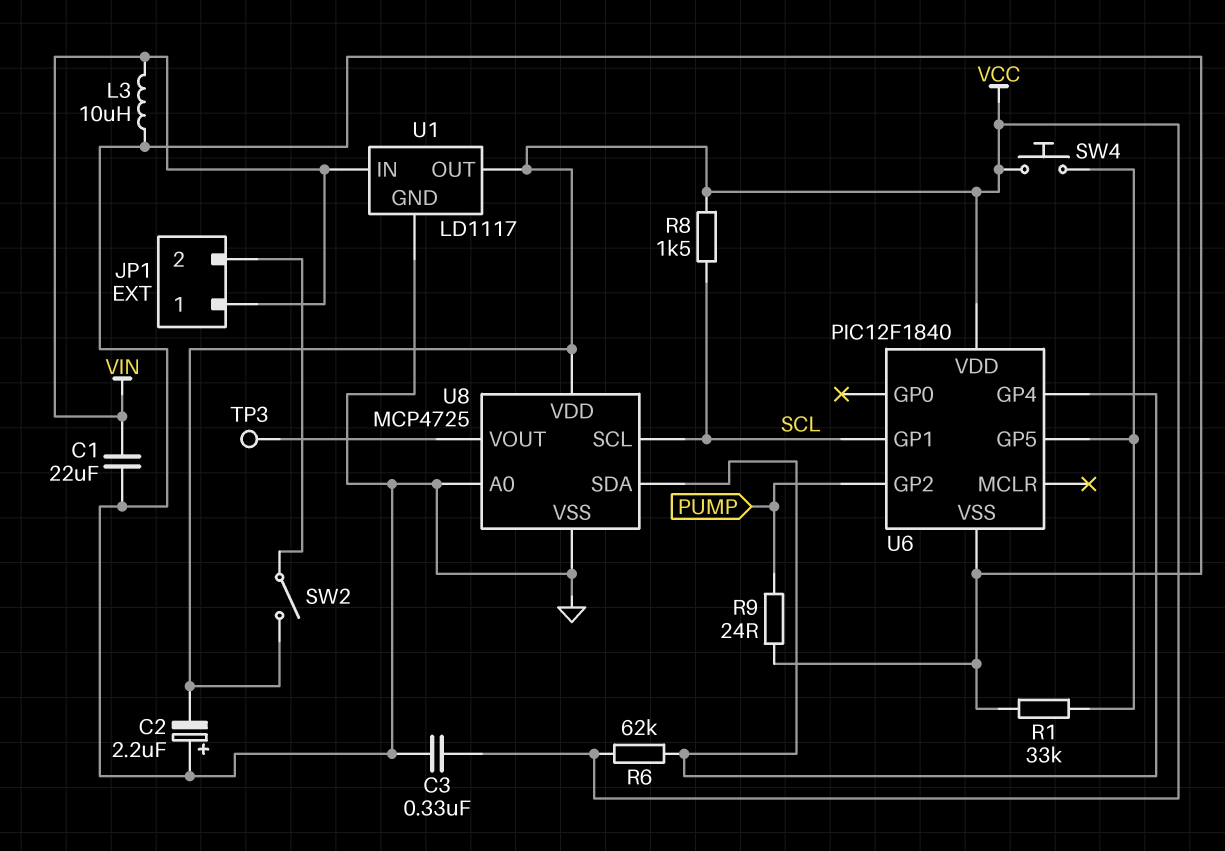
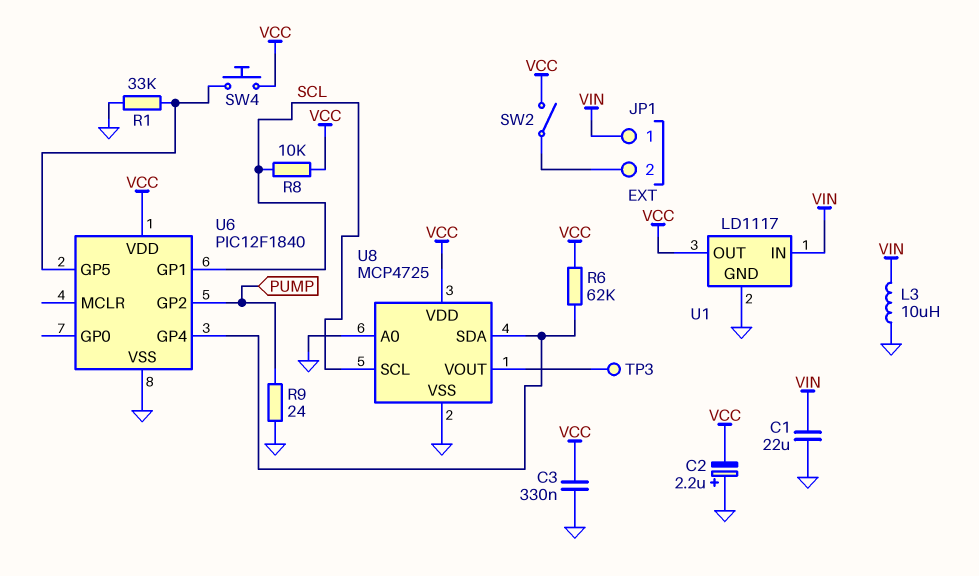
R8: 1.5k (SCL, VCC) -> 10k (SCL, VCC)

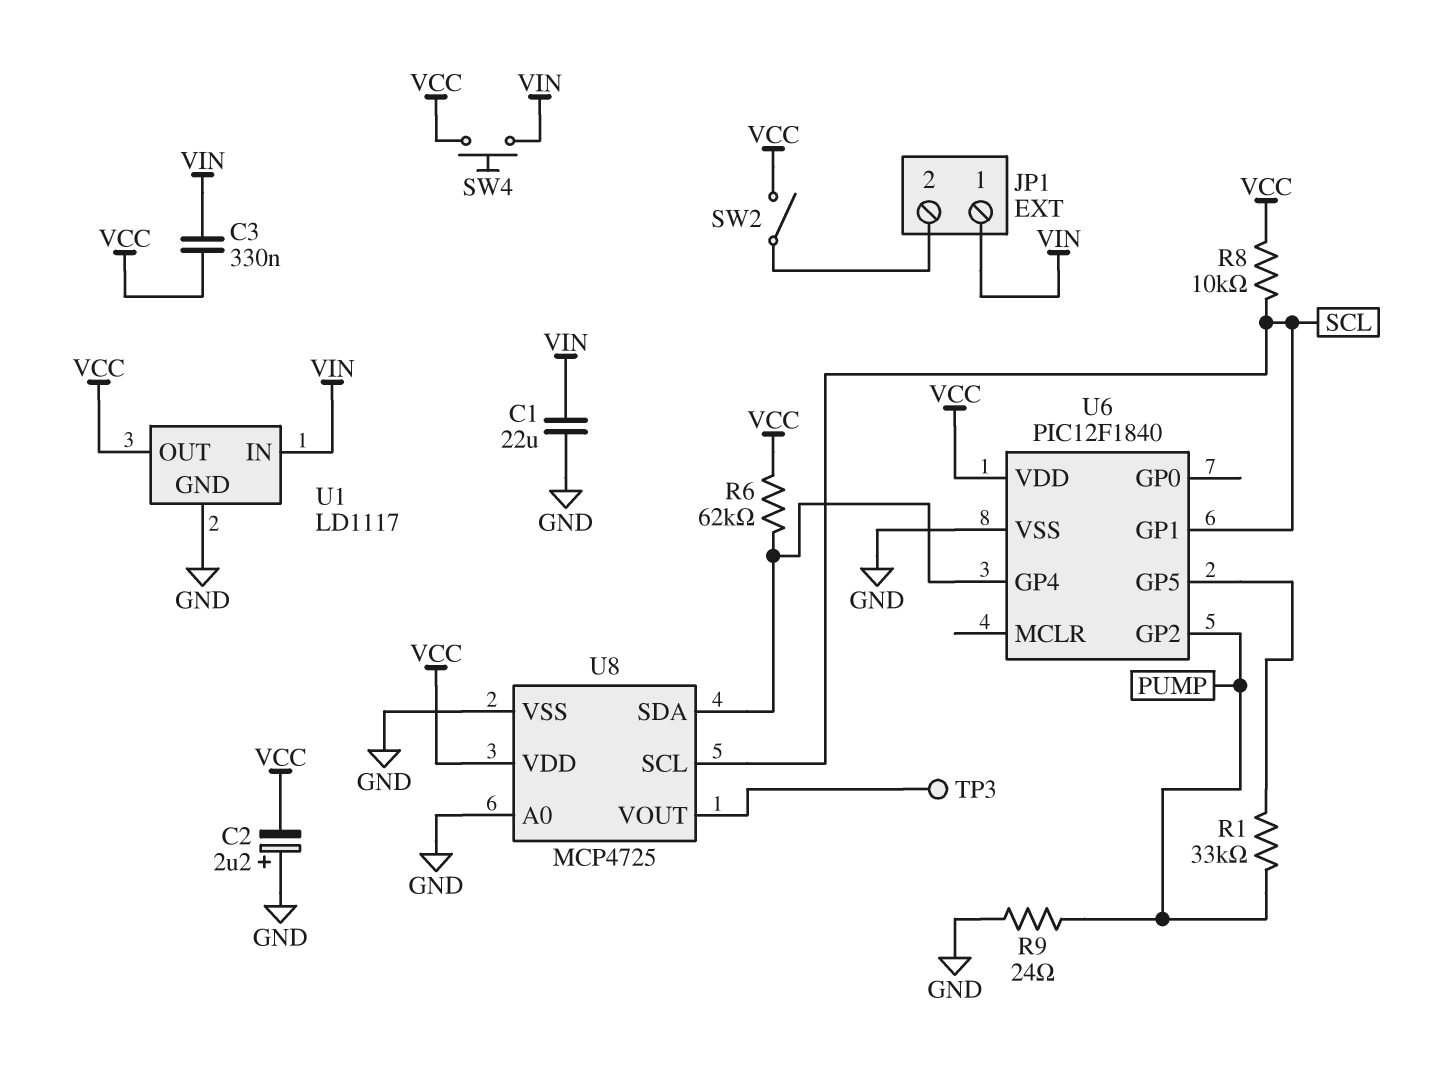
C3: 330nF (GND, VCC) -> 330nF (VCC, VIN)
L3: 10uH (GND, VIN) -> none
R1: 33k (GND, U6/GP5) -> 33k (PUMP, U6/GP5)
SW4: button (U6/GP5, VCC) -> button (VCC, VIN)

